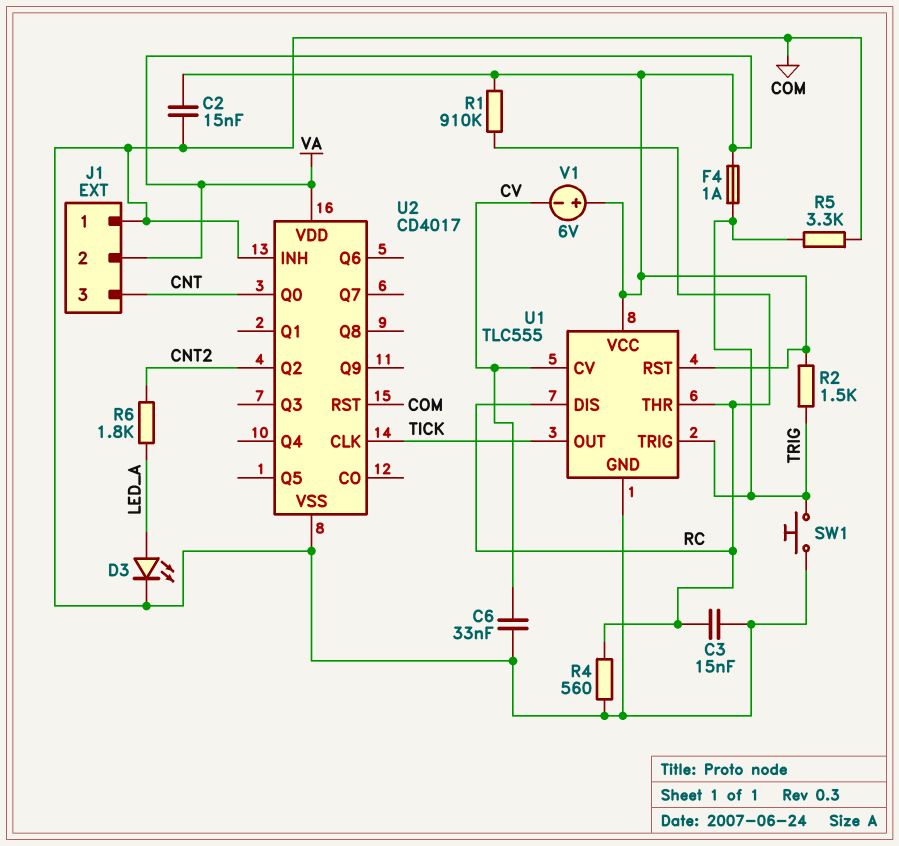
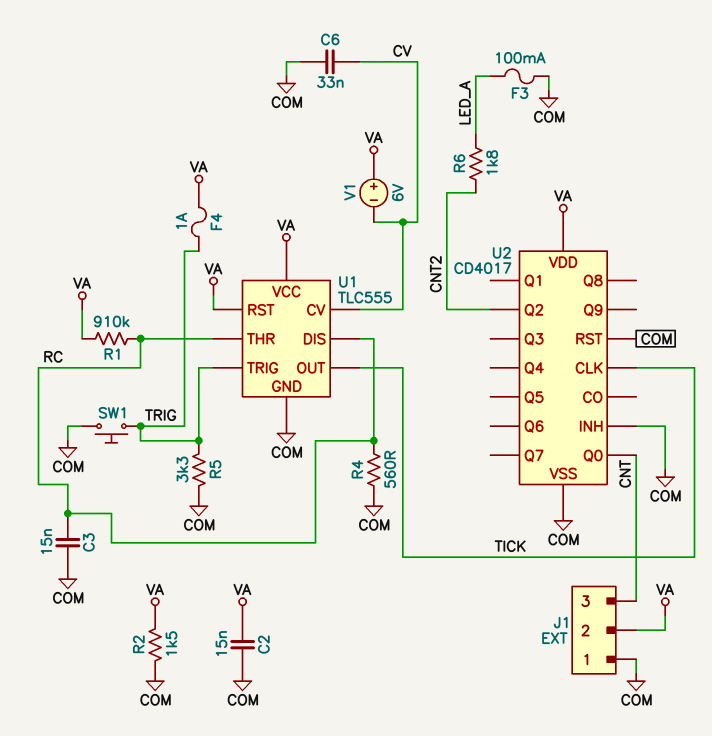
D3: LED (A LED_A, K COM) -> none
F3: none -> 100mA (COM, LED_A)
R2: 1.5k (TRIG, VA) -> 1.5k (COM, VA)

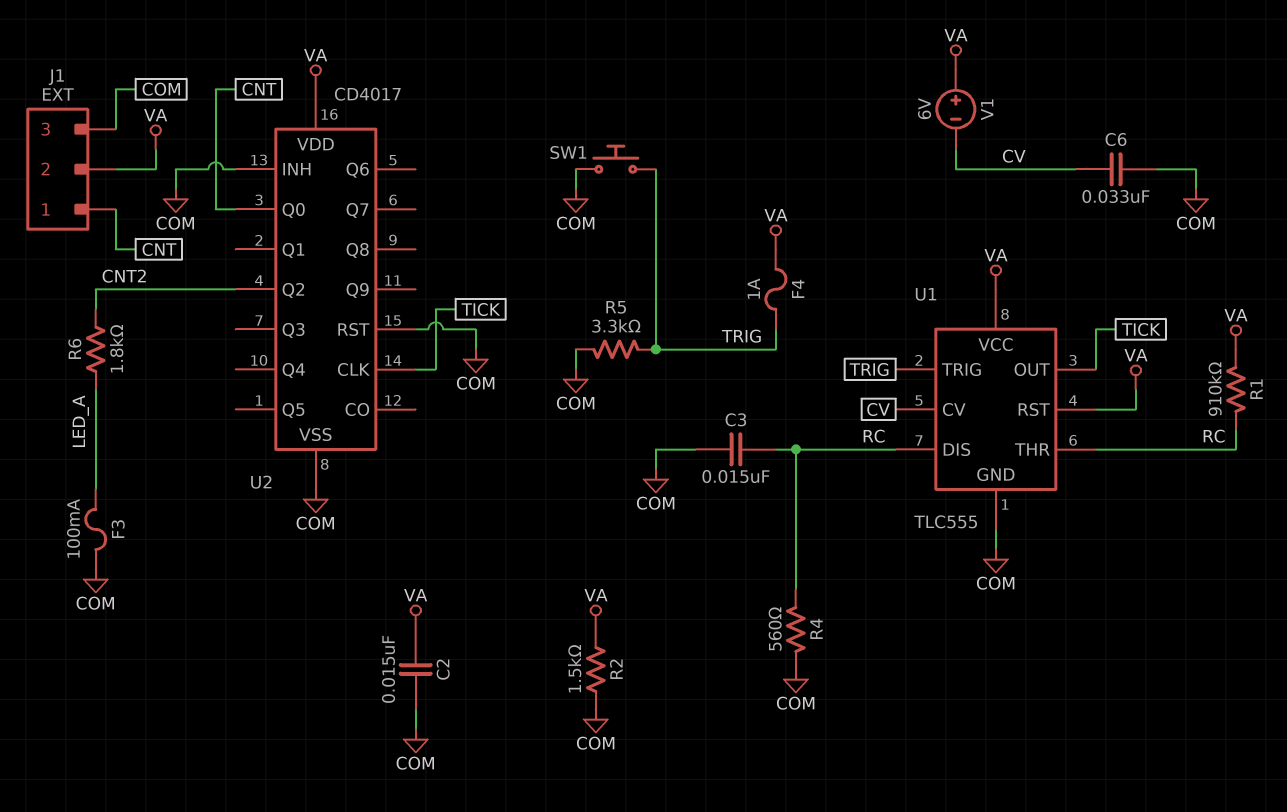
J1 pin 1: COM -> CNT
J1 pin 3: CNT -> COM

